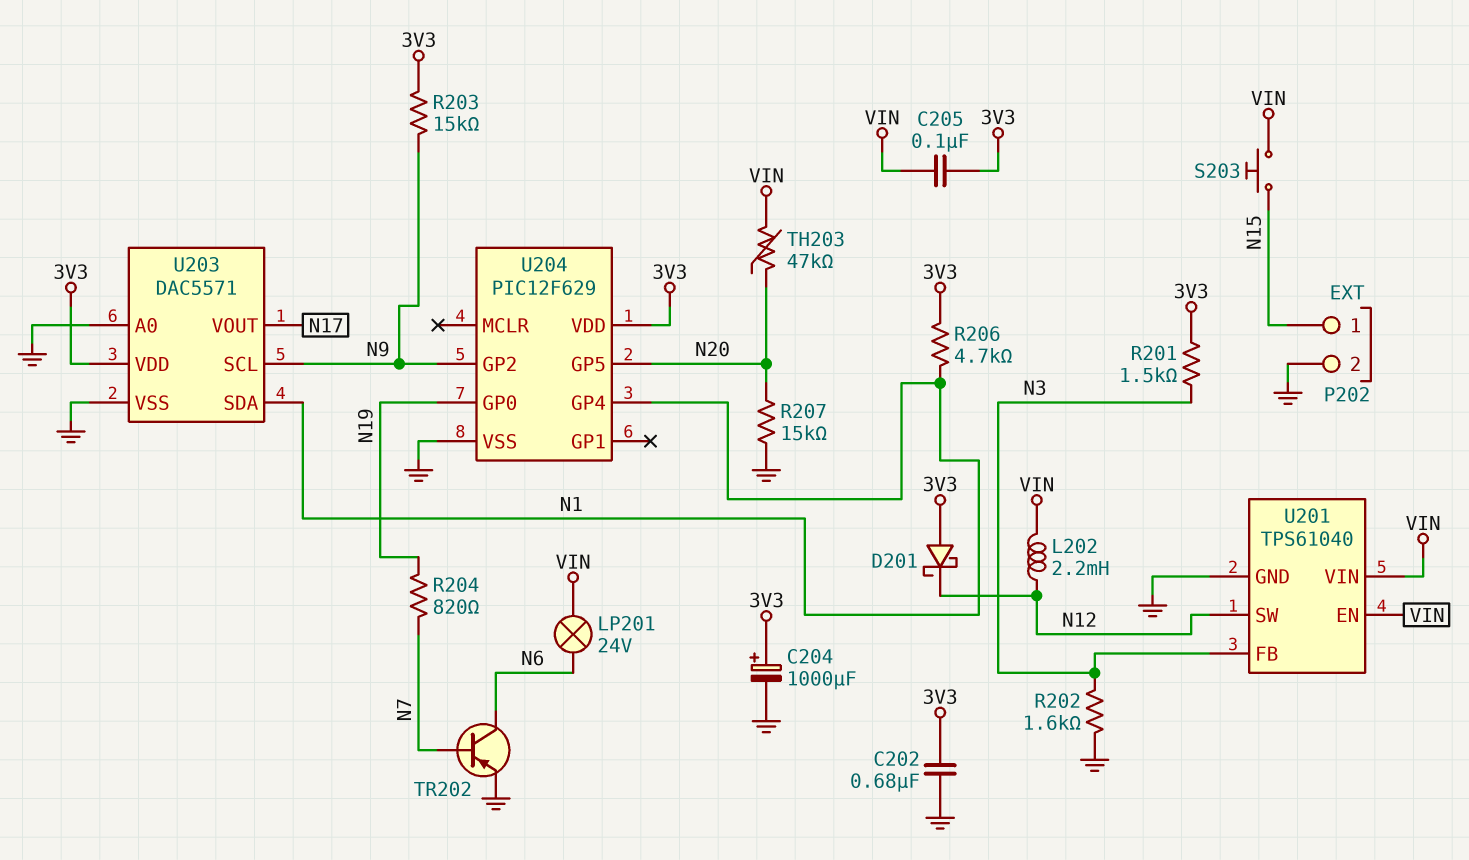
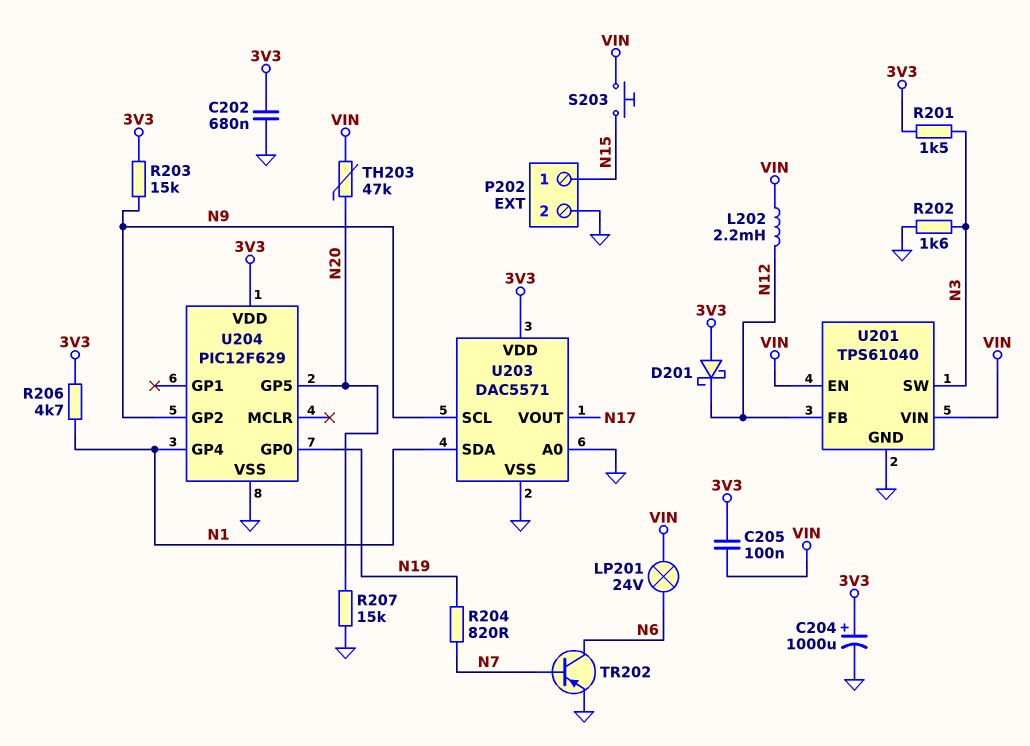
U201 pin FB: N3 -> N12
U201 pin SW: N12 -> N3

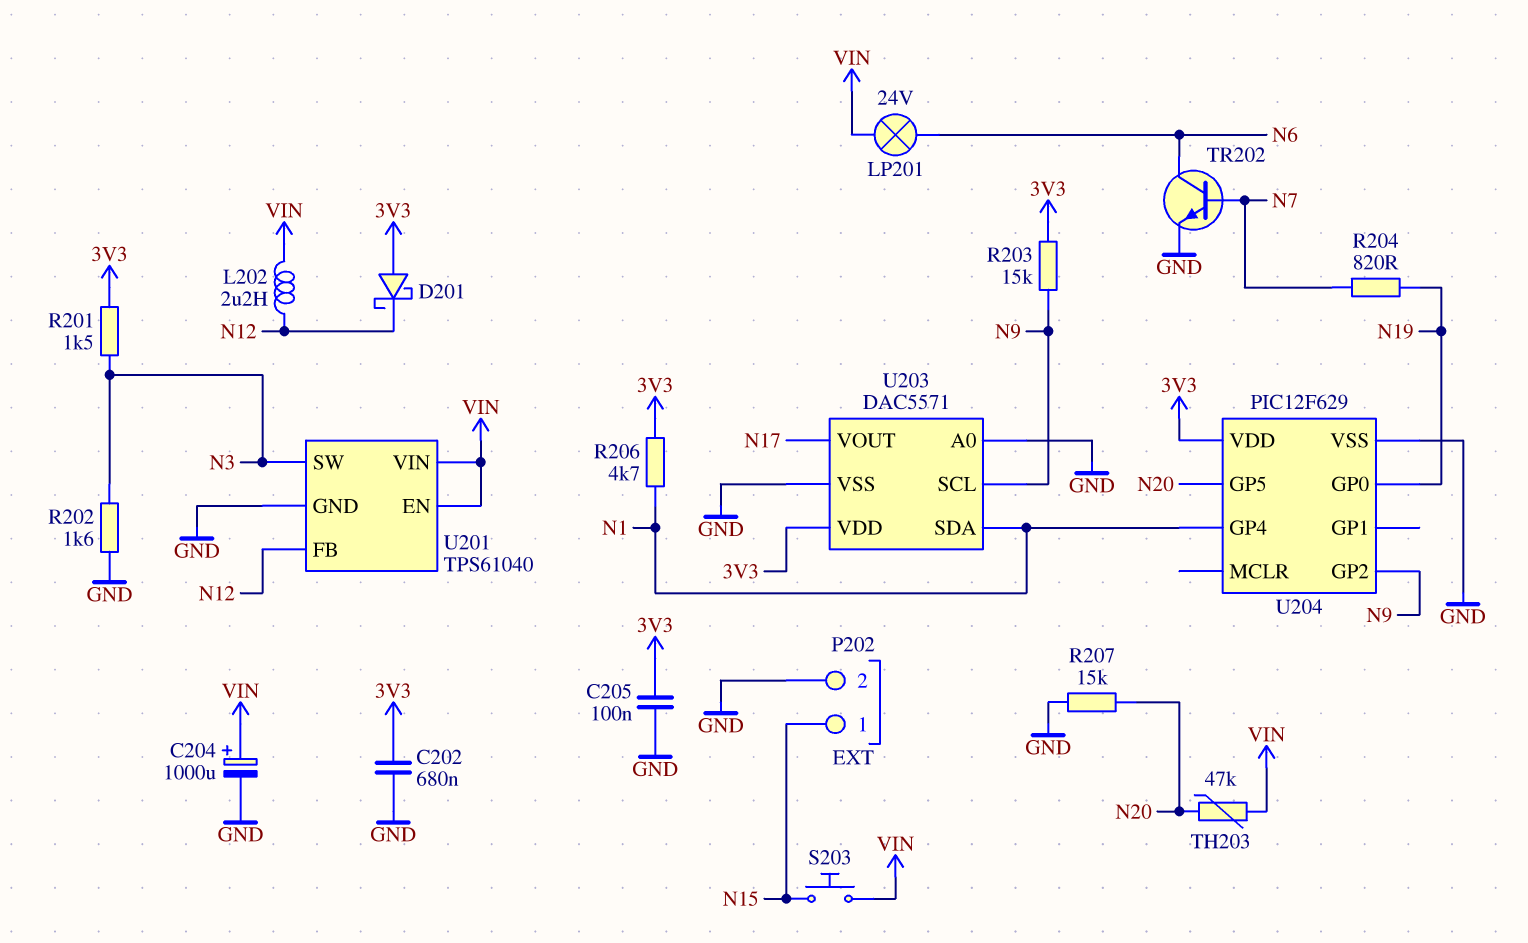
C204: 1000uF (plus 3V3, minus GND) -> 1000uF (plus VIN, minus GND)
C205: 100nF (3V3, VIN) -> 100nF (3V3, GND)
L202: 2.2mH (N12, VIN) -> 2.2uH (N12, VIN)
TR202: PNP (B N7, C N6, E GND) -> NPN (B N7, C N6, E GND)

